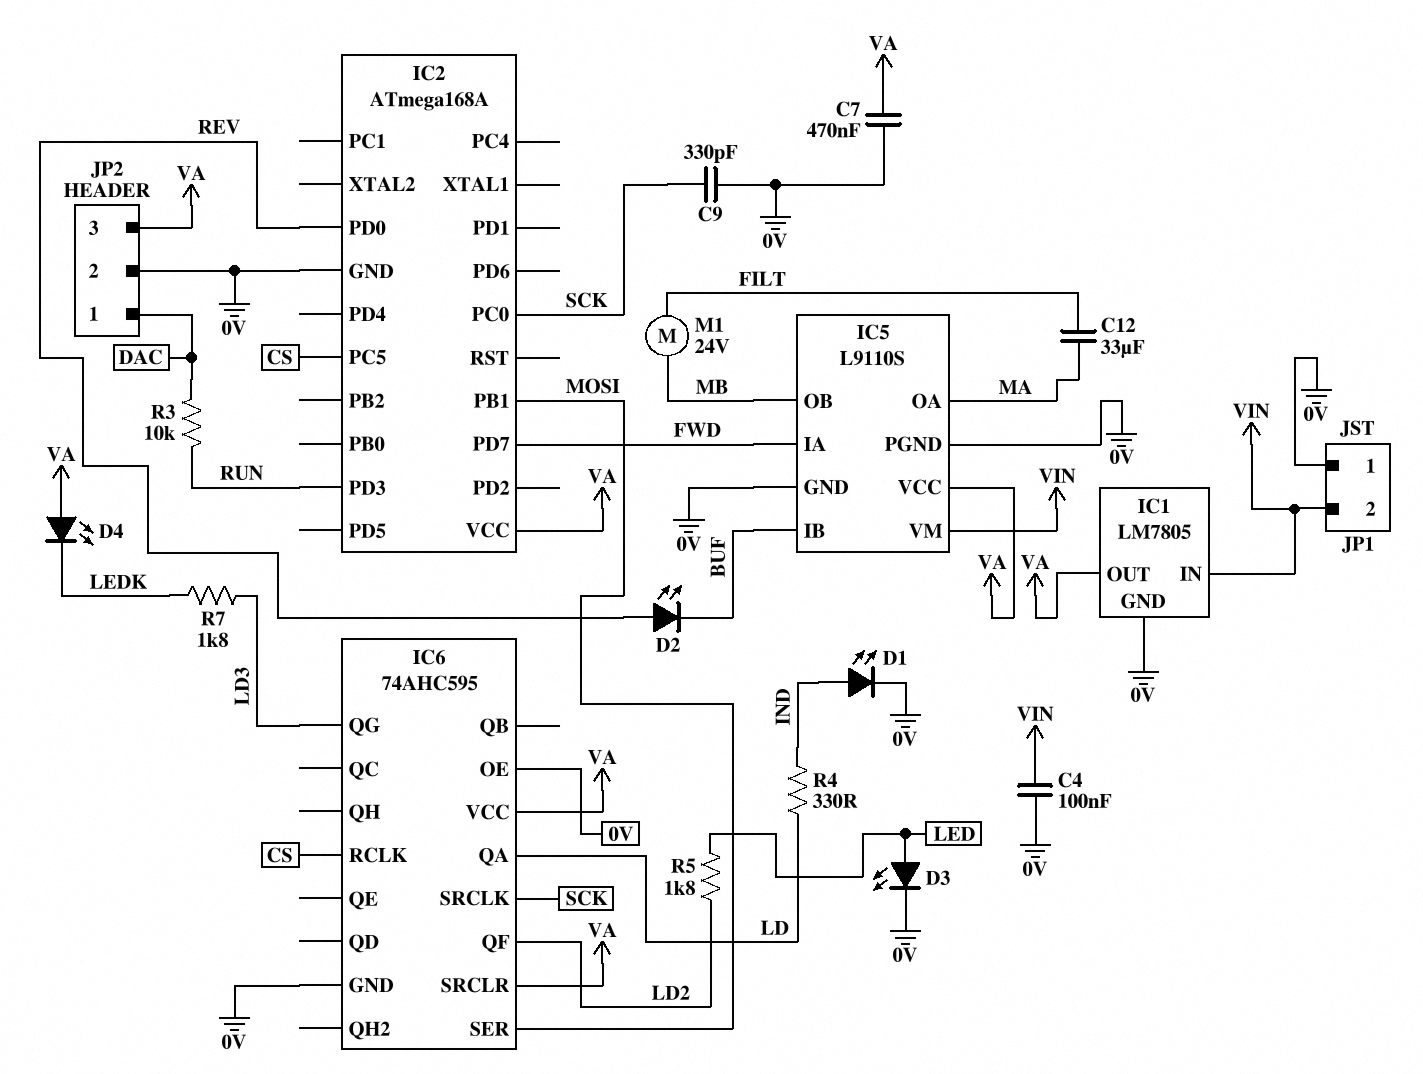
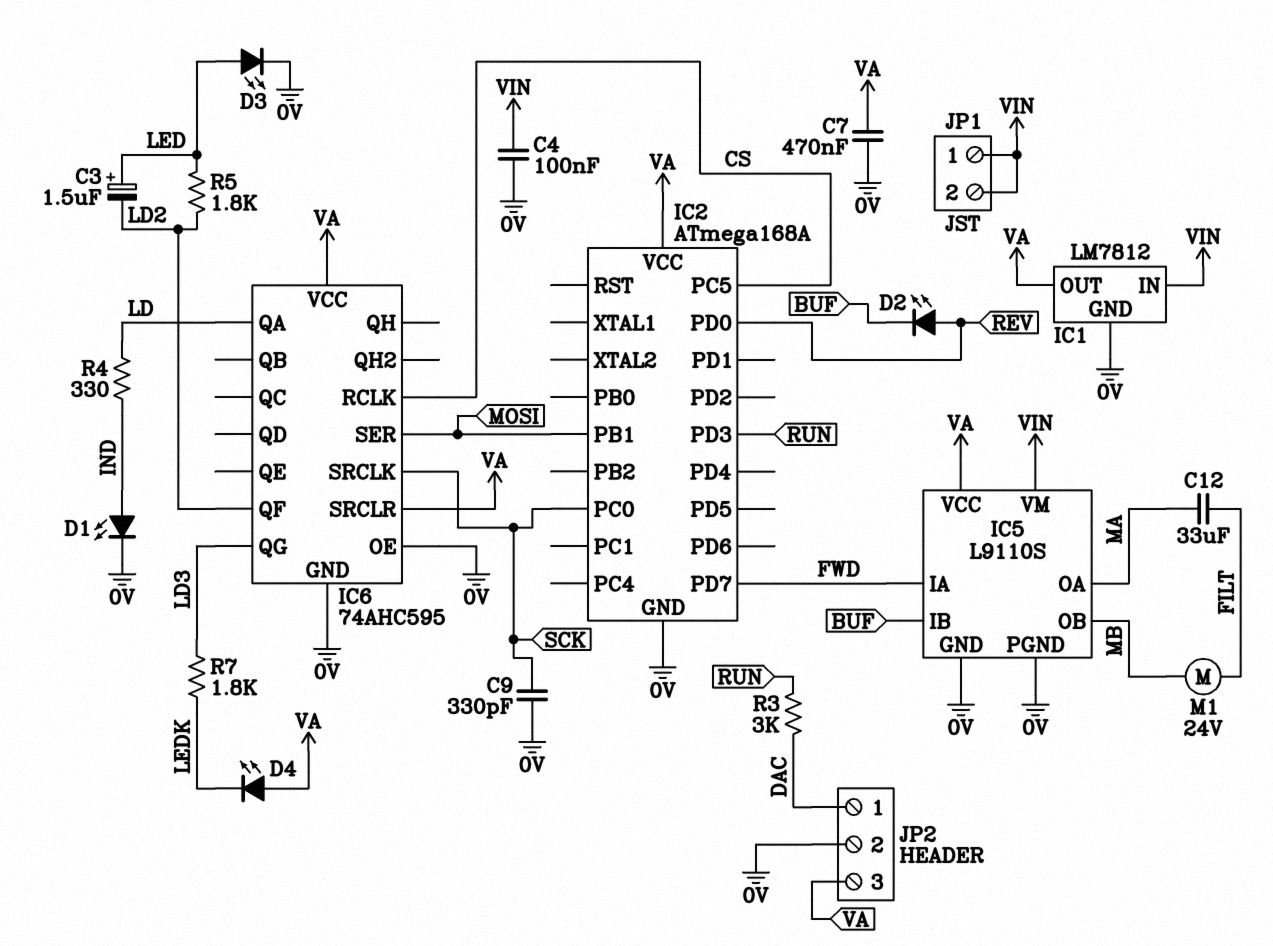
C3: none -> 1.5uF (plus LED, minus LD2)
IC1: LM7805 -> LM7812
JP1 pin 1: 0V -> VIN
R3: 10k (DAC, RUN) -> 3k (DAC, RUN)

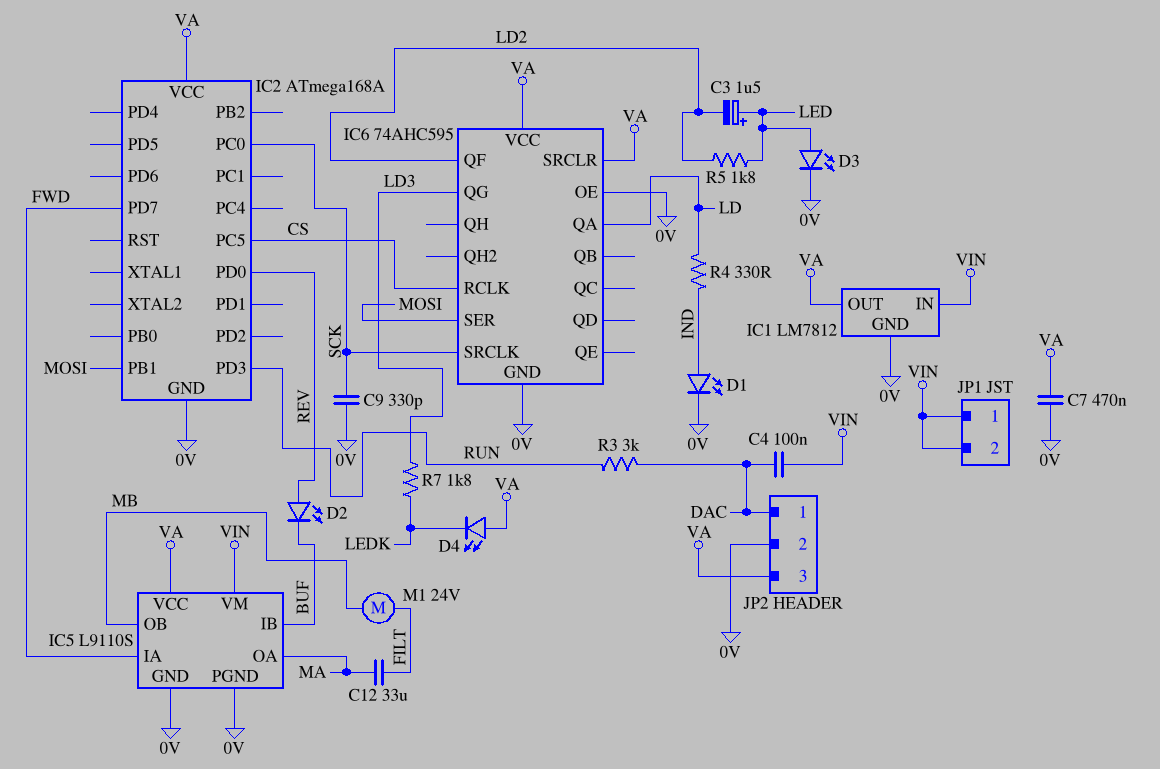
C4: 100nF (0V, VIN) -> 100nF (DAC, VIN)

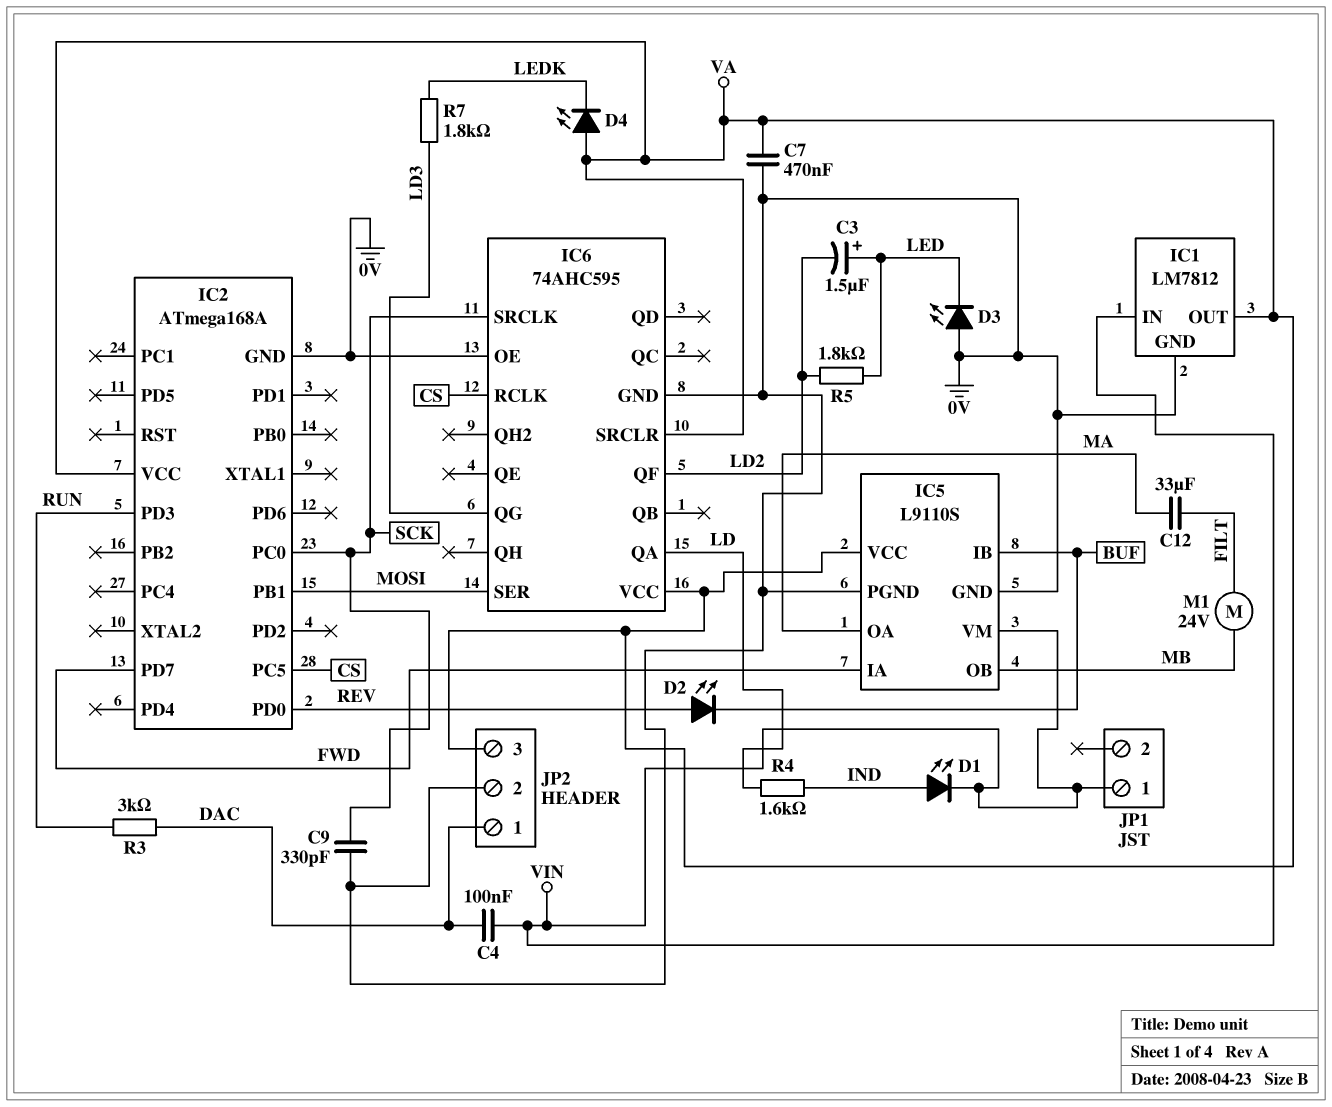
D1: LED (A IND, K 0V) -> LED (A IND, K VIN)
D3: LED (A LED, K 0V) -> LED (A 0V, K LED)
JP1 pin 2: VIN -> none
R4: 330 (IND, LD) -> 1.6k (IND, LD)

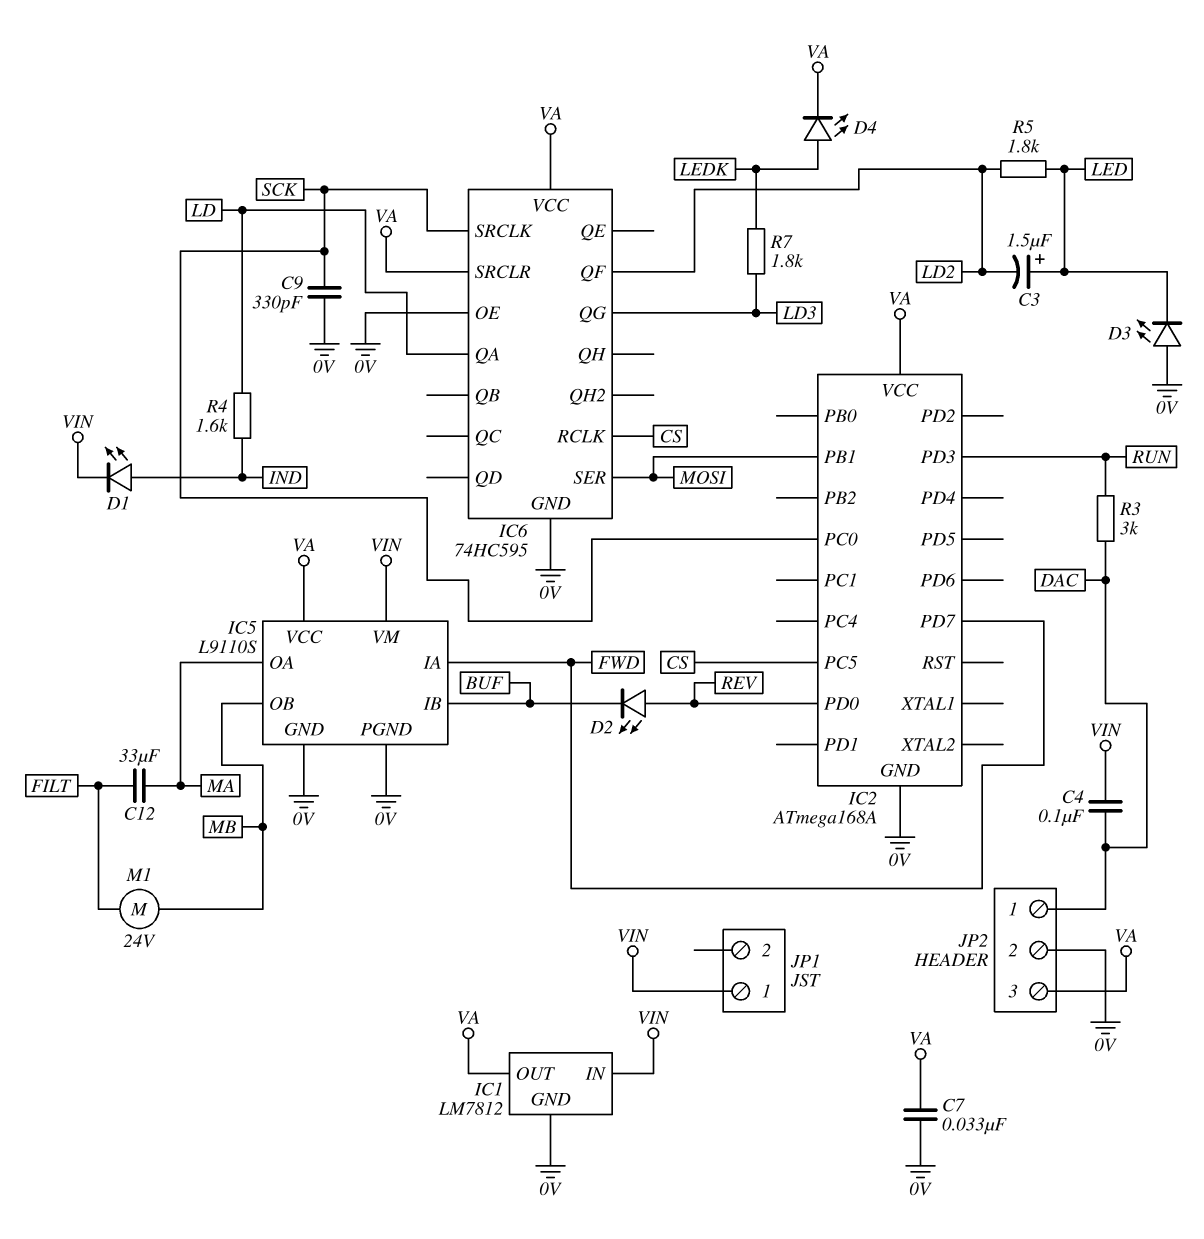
C7: 470nF (0V, VA) -> 33nF (0V, VA)
D4: LED (A VA, K LEDK) -> LED (A LEDK, K VA)
IC6: 74AHC595 -> 74HC595

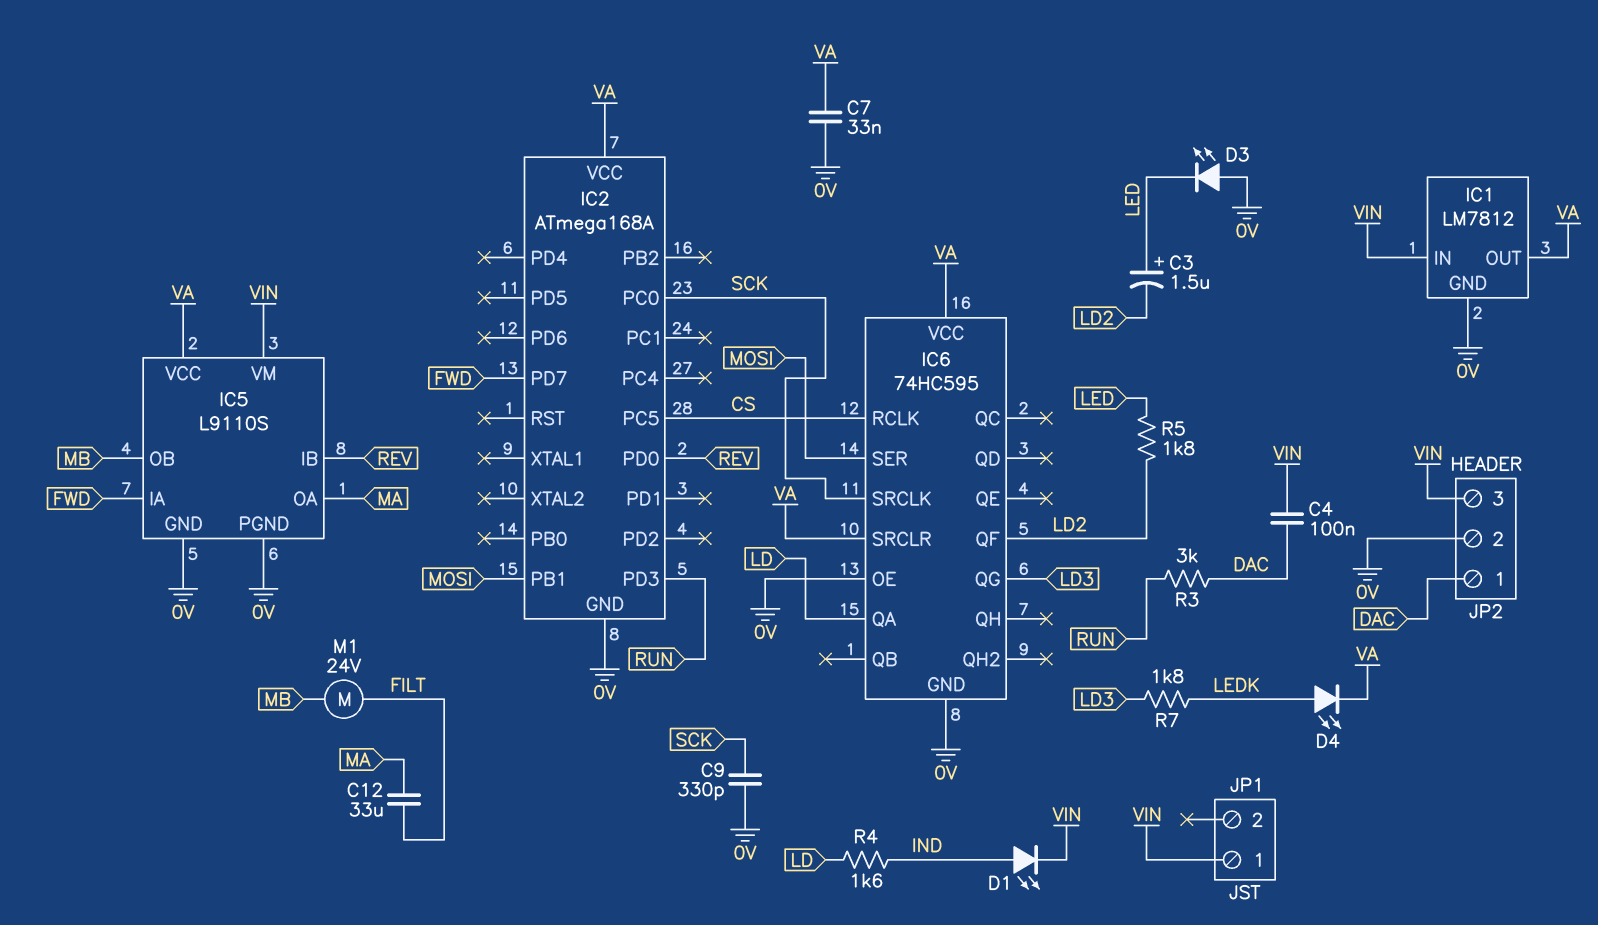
D2: LED (A REV, K BUF) -> none
IC5 pin IB: BUF -> REV
JP2 pin 3: VA -> VIN

